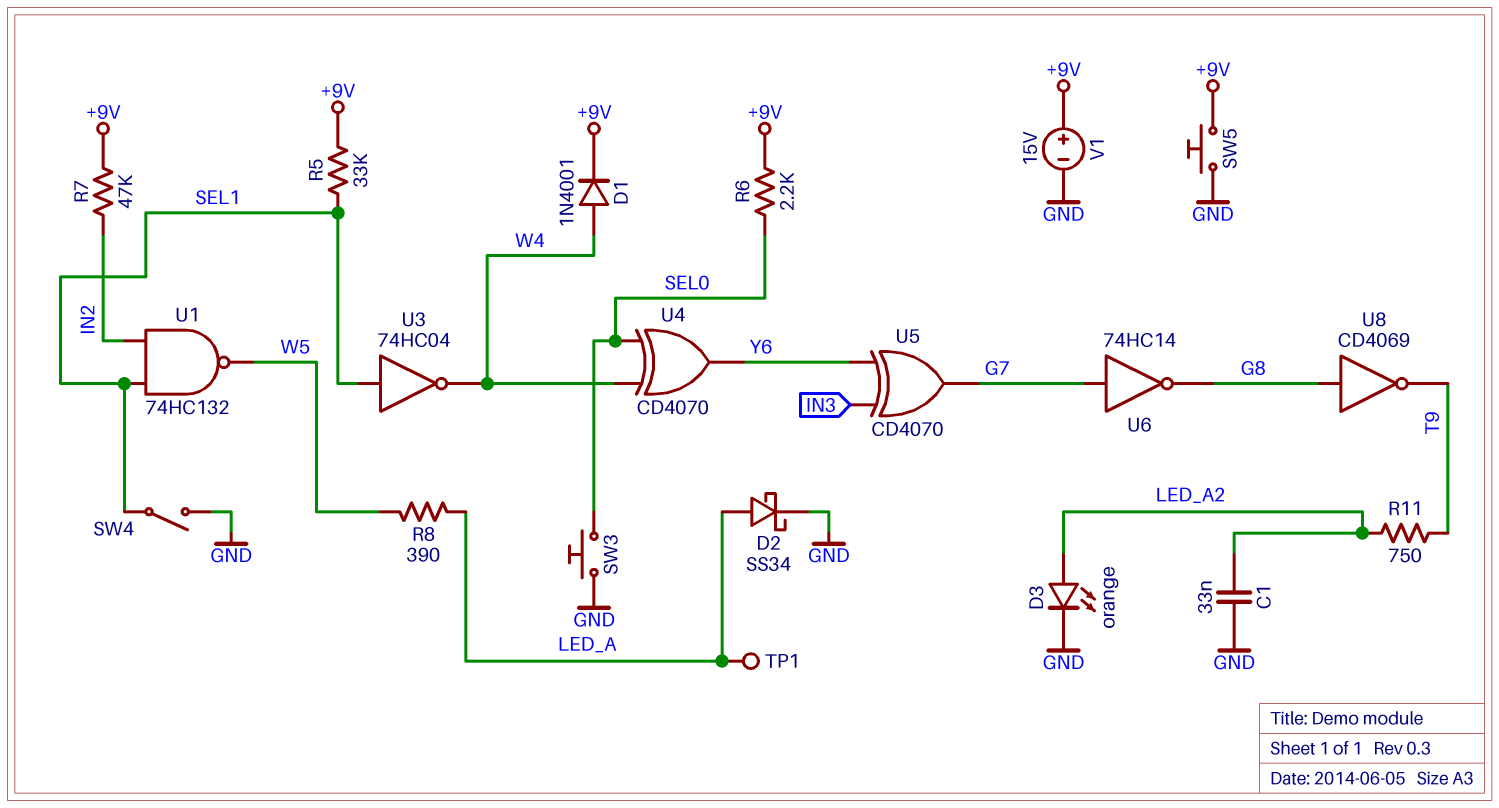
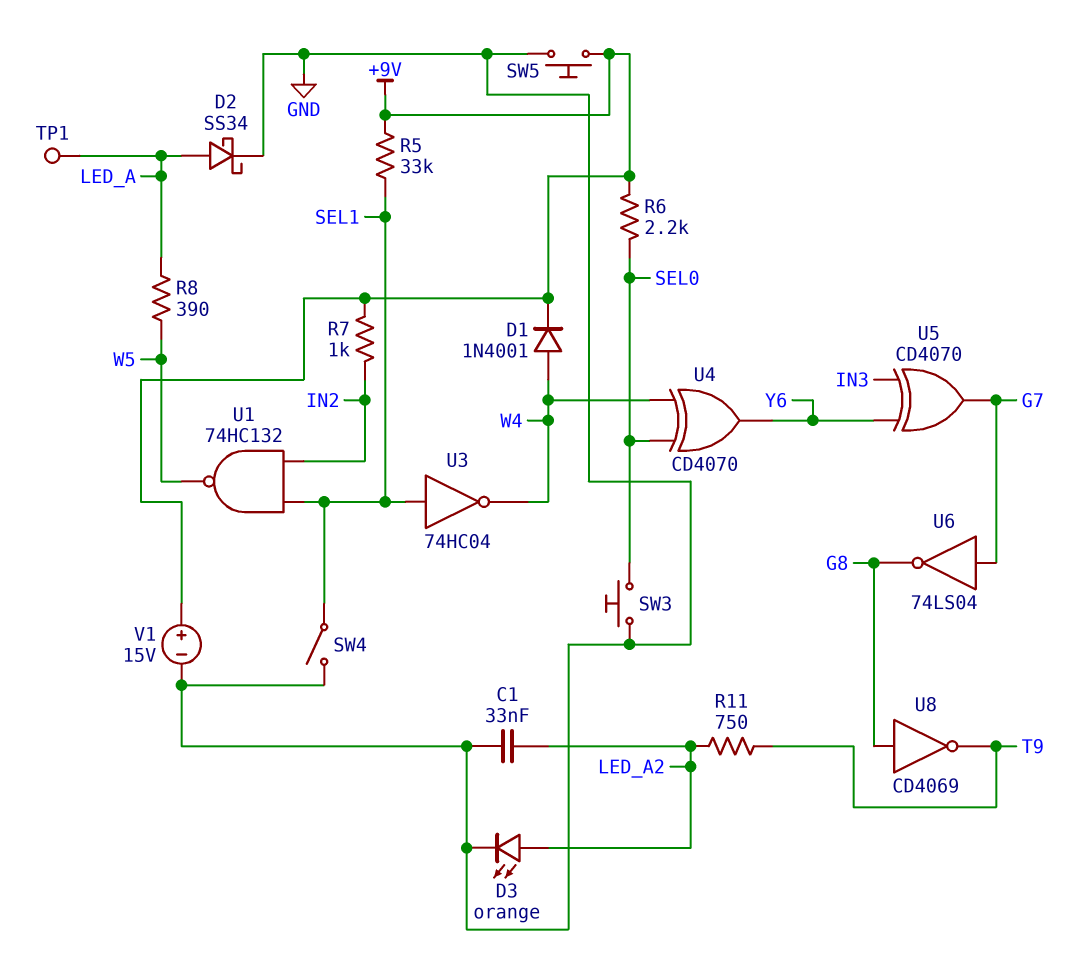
R7: 47k (+9V, IN2) -> 1k (+9V, IN2)
U6: NOT 74HC14 (in G7, out G8) -> NOT 74LS04 (in G7, out G8)

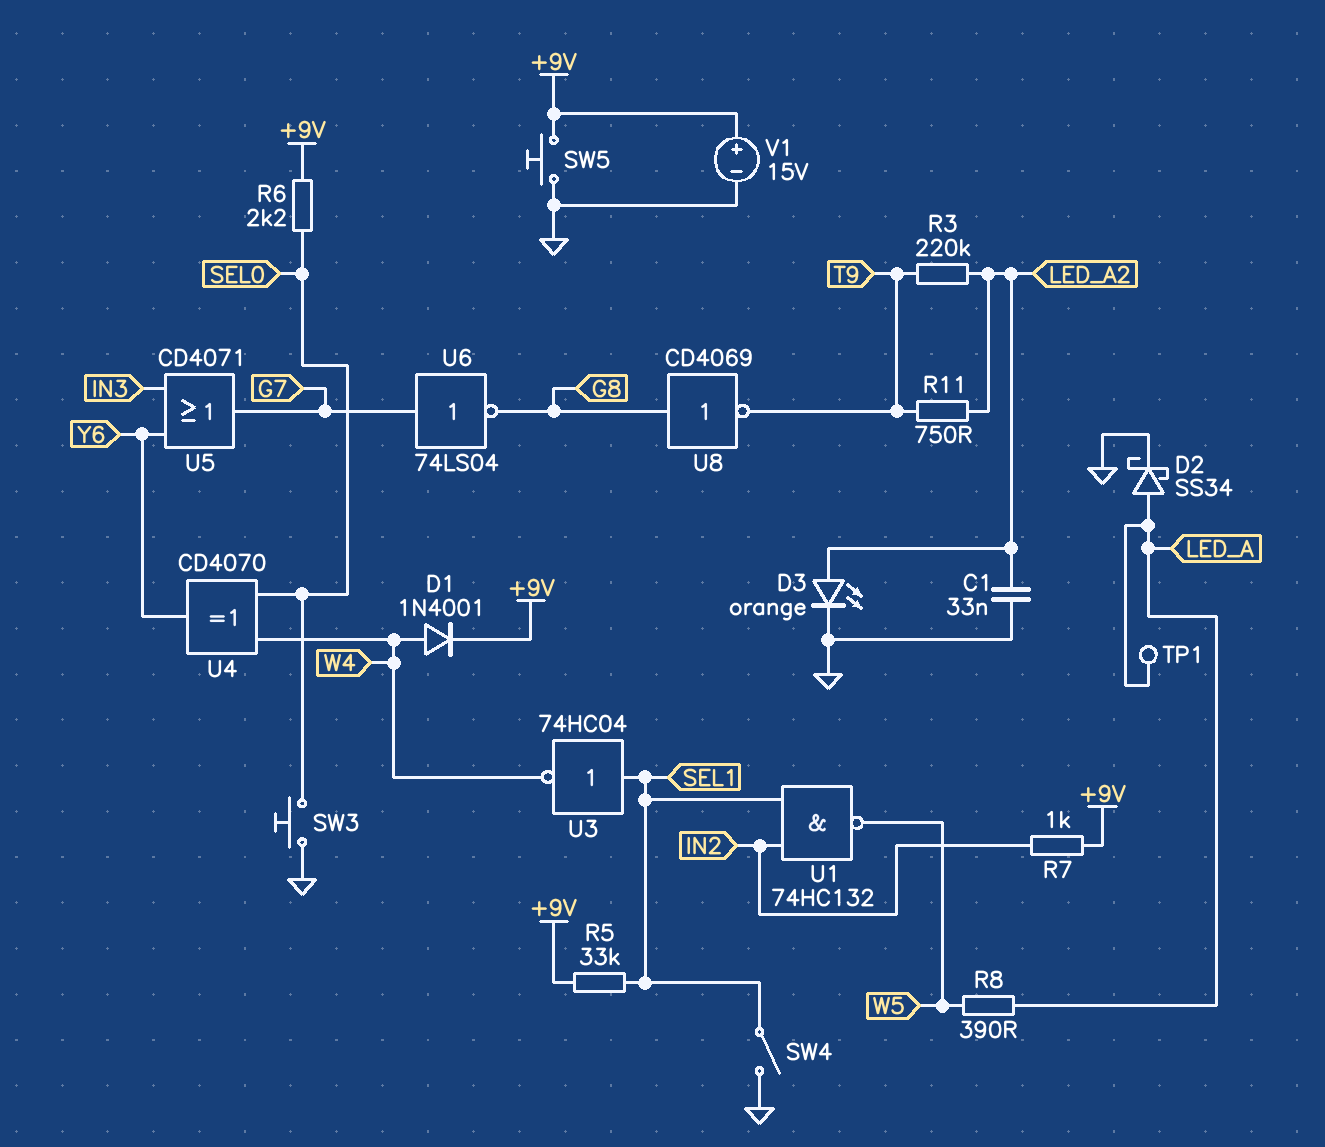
R3: none -> 220k (LED_A2, T9)
U5: XOR CD4070 (in IN3, in Y6, out G7) -> OR CD4071 (in IN3, in Y6, out G7)

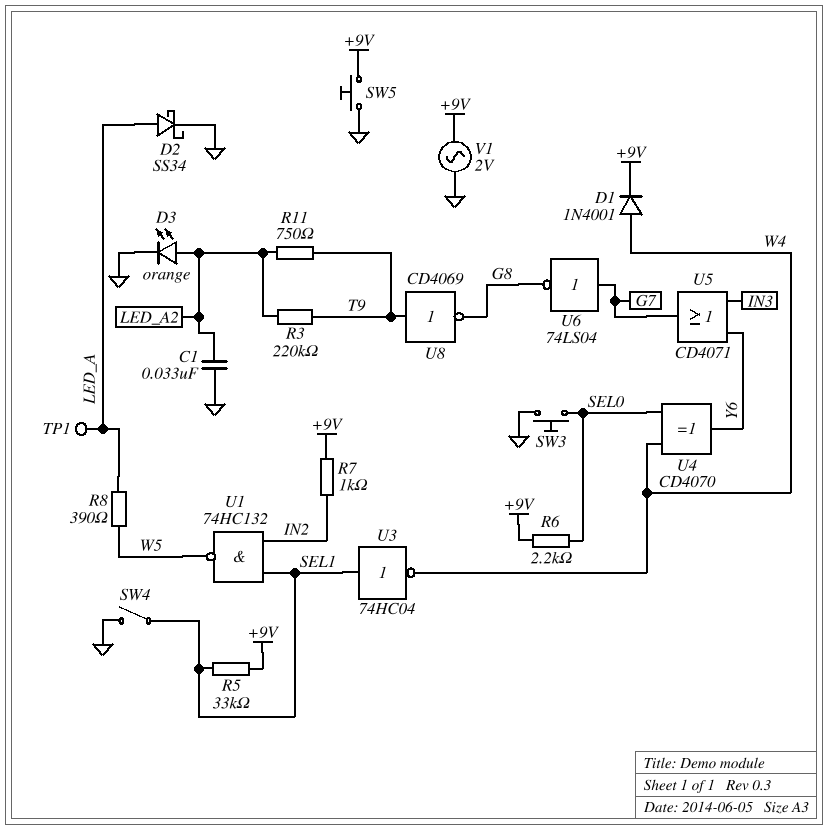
U8: NOT CD4069 (in G8, out T9) -> NOT CD4069 (in T9, out G8)
V1: 15V (plus +9V, minus GND) -> AC 2V (+9V, GND)

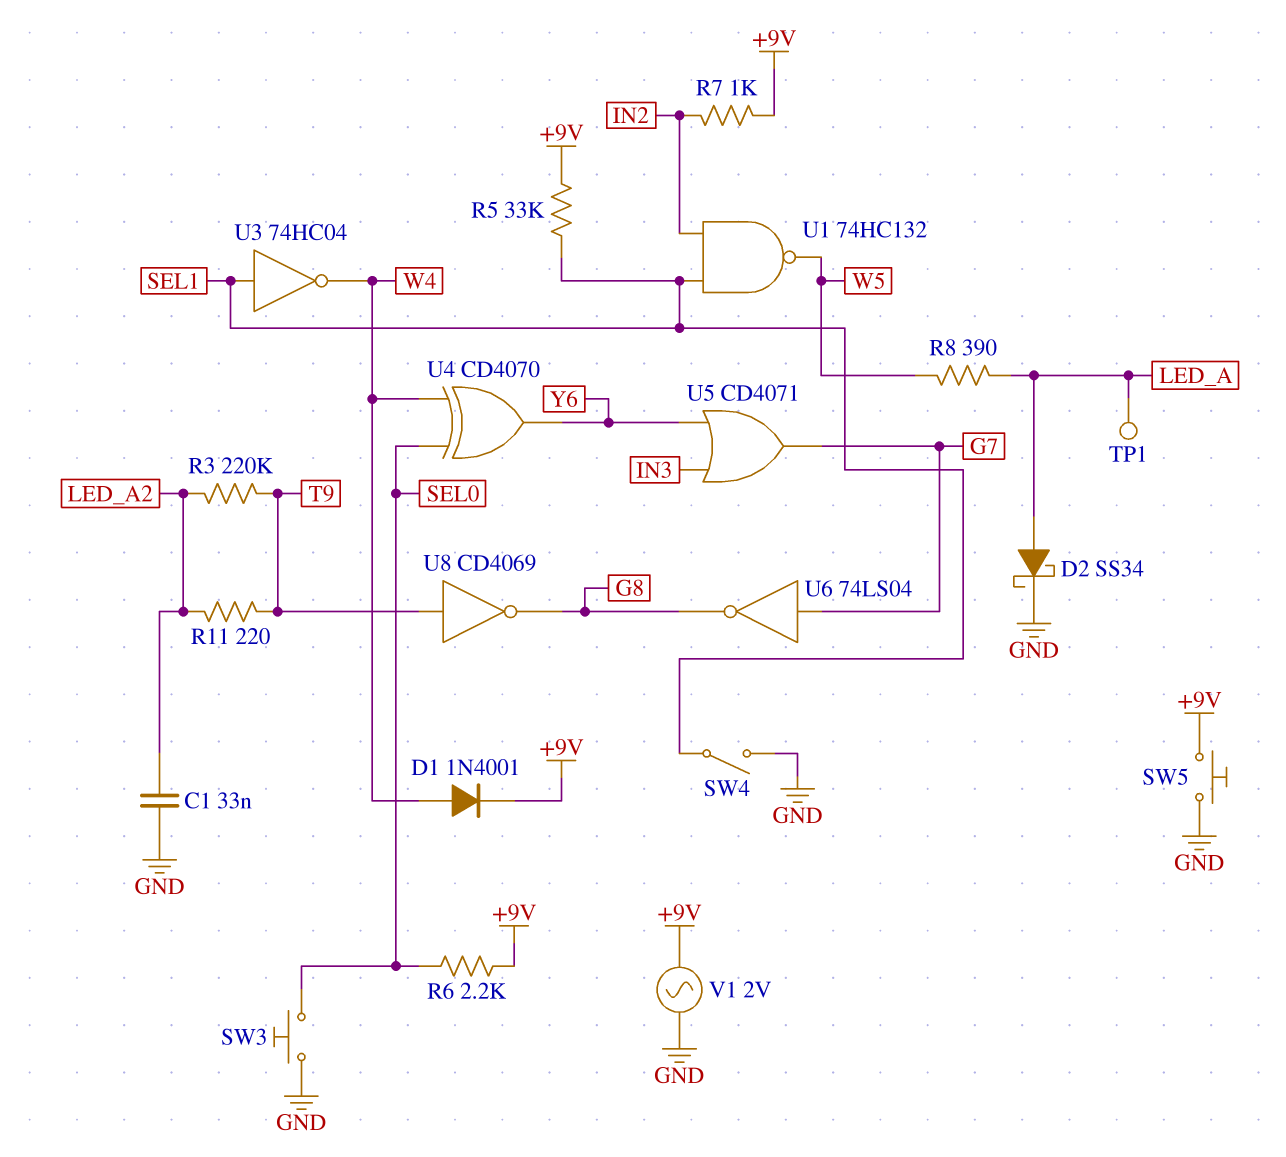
D3: LED orange (A LED_A2, K GND) -> none
R11: 750 (LED_A2, T9) -> 220 (LED_A2, T9)

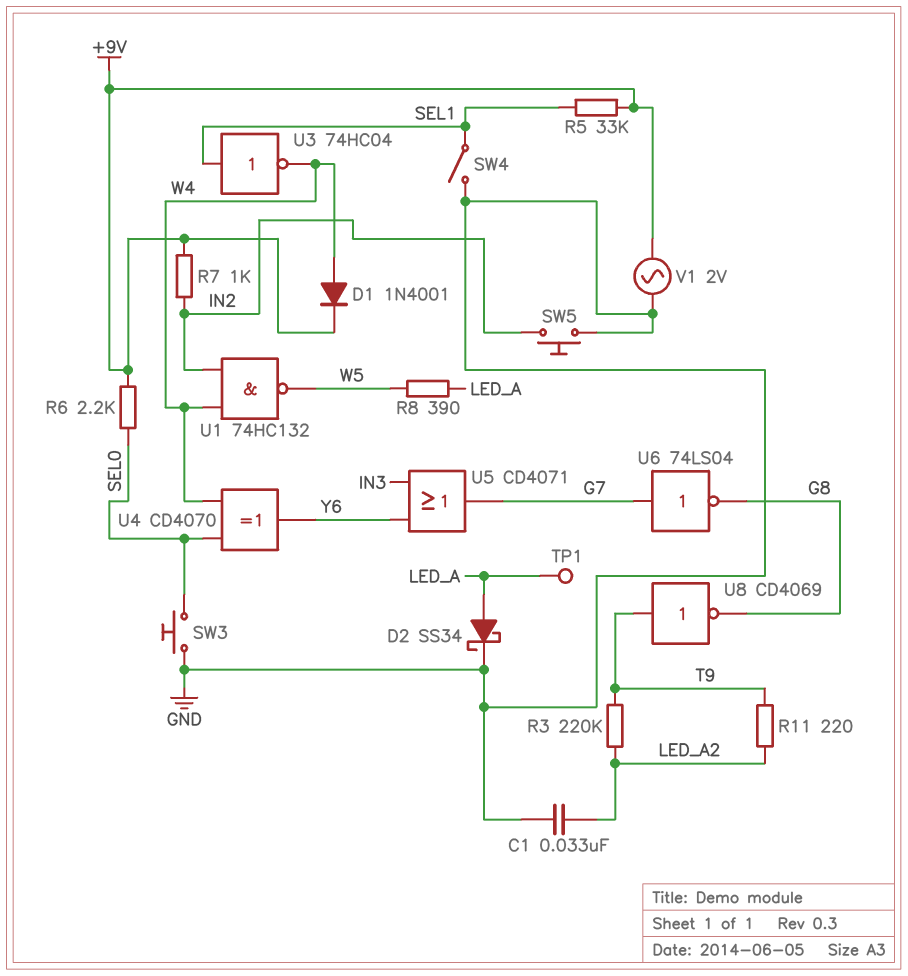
SW5: button (+9V, GND) -> button (GND, IN2)
U1: NAND 74HC132 (in IN2, in SEL1, out W5) -> NAND 74HC132 (in IN2, in W4, out W5)

